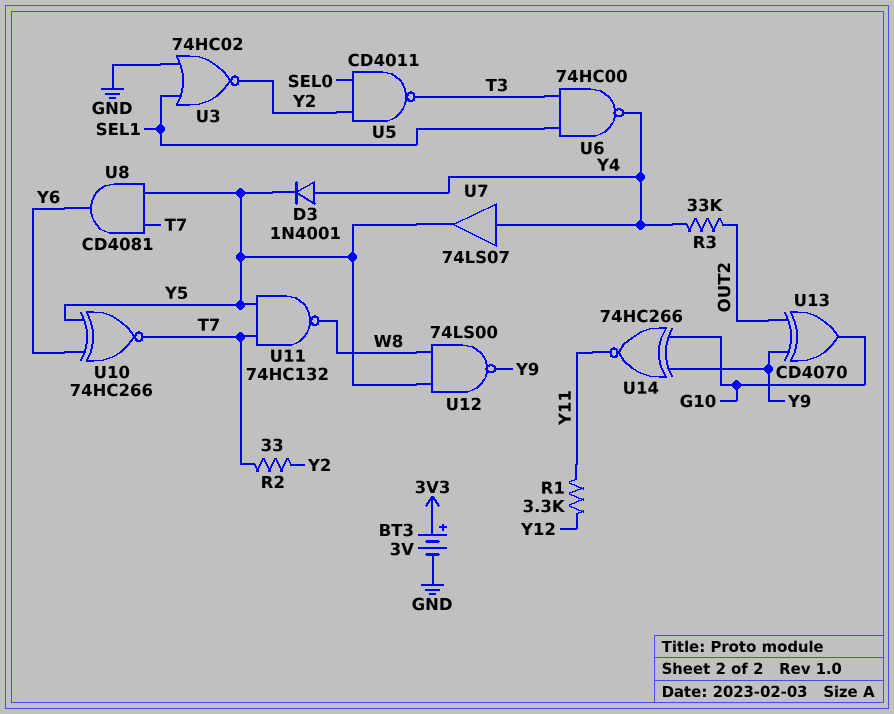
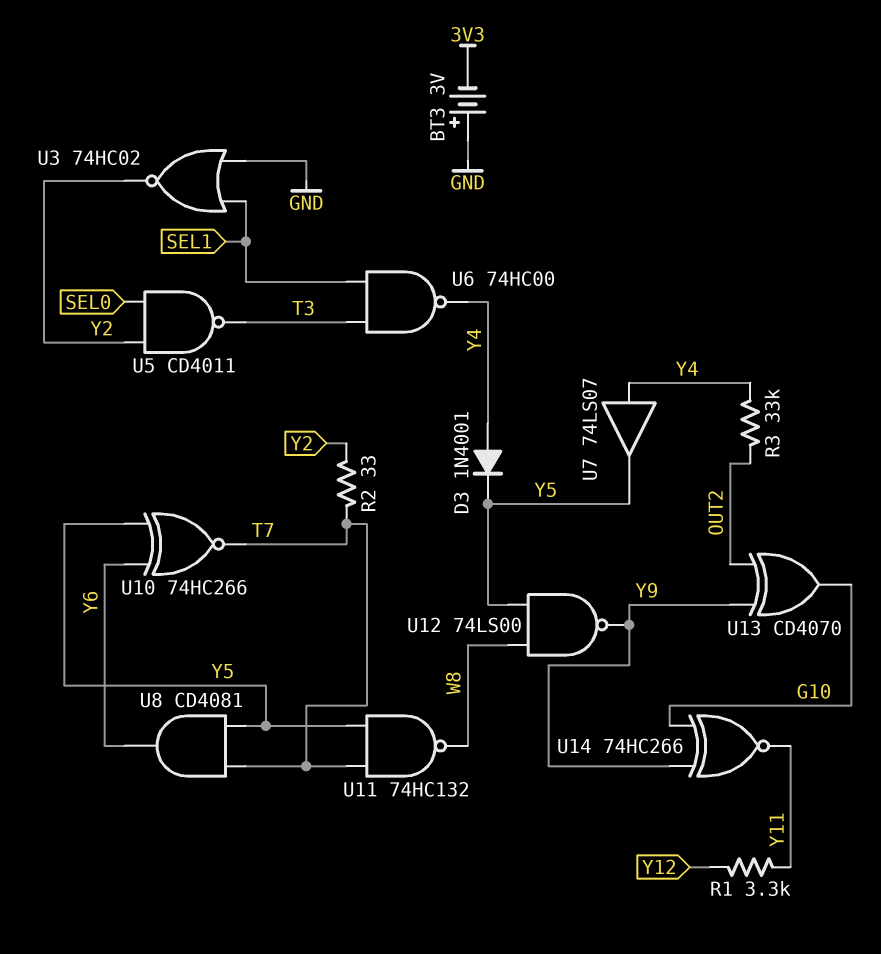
BT3: 3V (plus 3V3, minus GND) -> 3V (plus GND, minus 3V3)

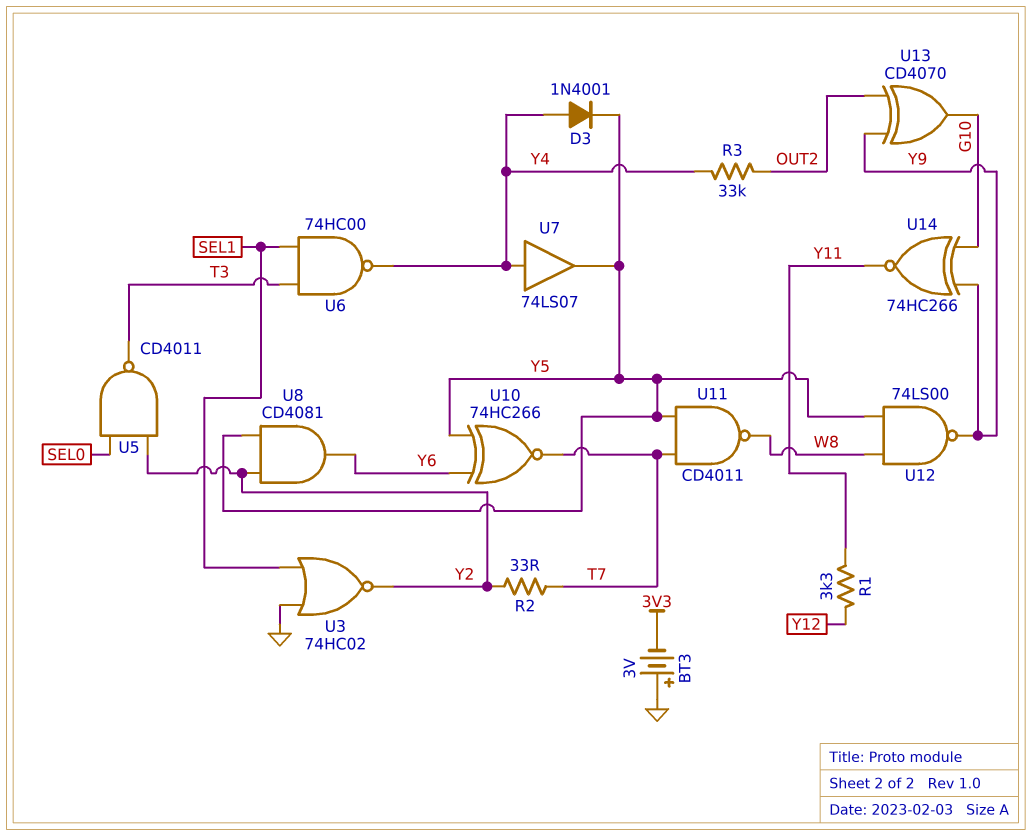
U8: AND CD4081 (in T7, in Y5, out Y6) -> AND CD4081 (in Y2, in Y5, out Y6)
U11: NAND 74HC132 (in T7, in Y5, out W8) -> NAND CD4011 (in T7, in Y5, out W8)

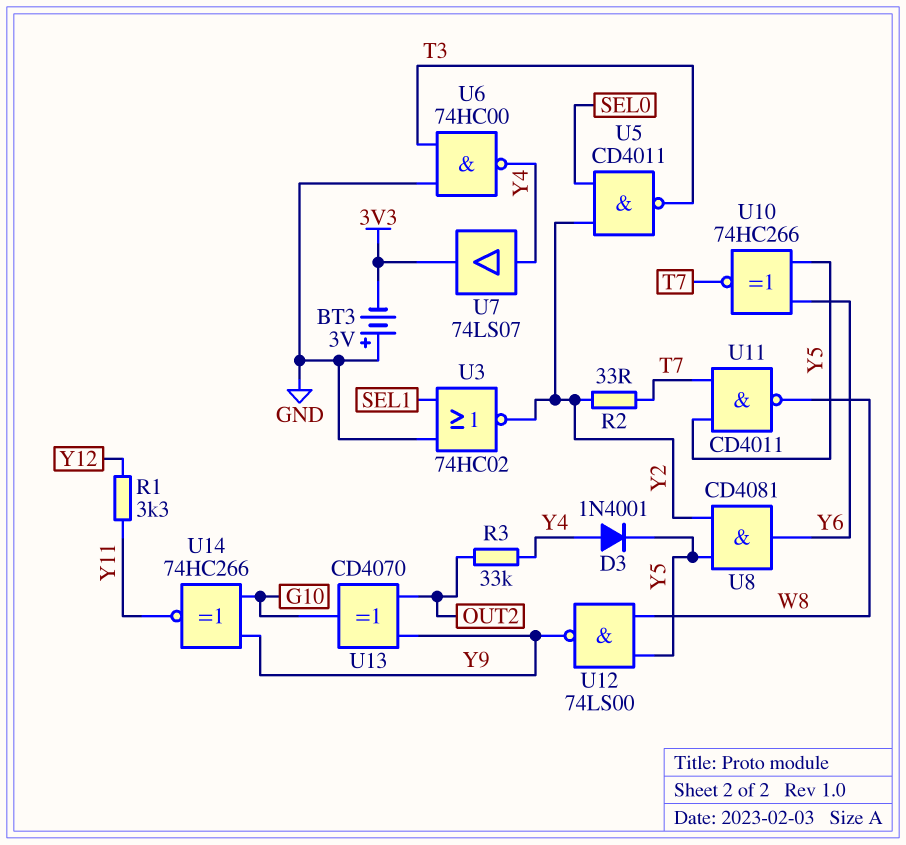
U6: NAND 74HC00 (in SEL1, in T3, out Y4) -> NAND 74HC00 (in GND, in T3, out Y4)
U7: buffer 74LS07 (in Y4, out Y5) -> buffer 74LS07 (in Y4, out 3V3)

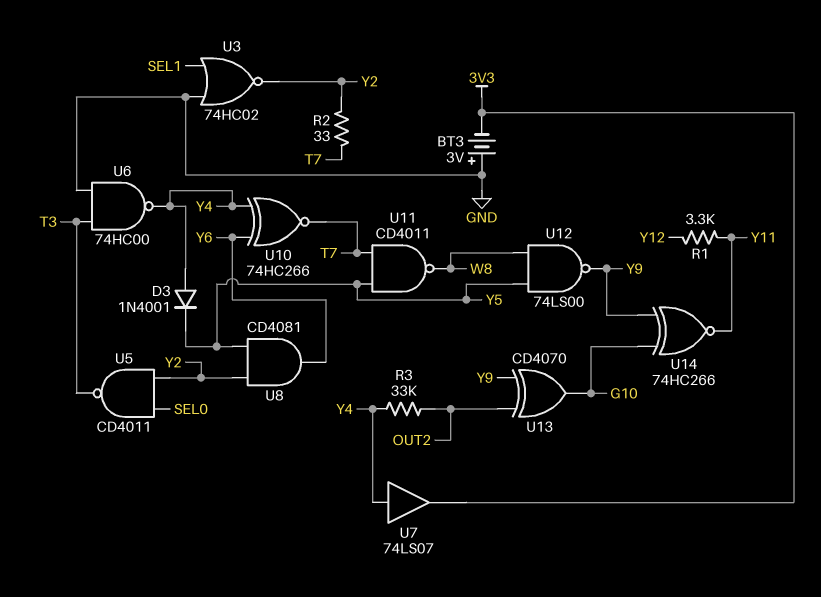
U10: XNOR 74HC266 (in Y5, in Y6, out T7) -> XNOR 74HC266 (in Y4, in Y6, out T7)

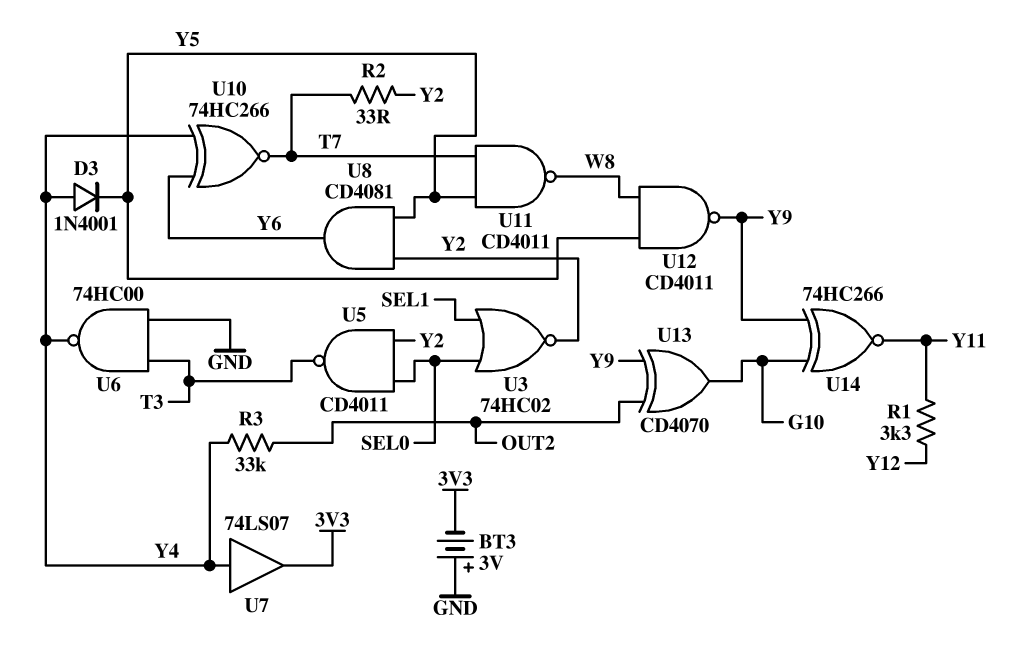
U3: NOR 74HC02 (in GND, in SEL1, out Y2) -> NOR 74HC02 (in SEL0, in SEL1, out Y2)
U12: NAND 74LS00 (in W8, in Y5, out Y9) -> NAND CD4011 (in W8, in Y5, out Y9)

